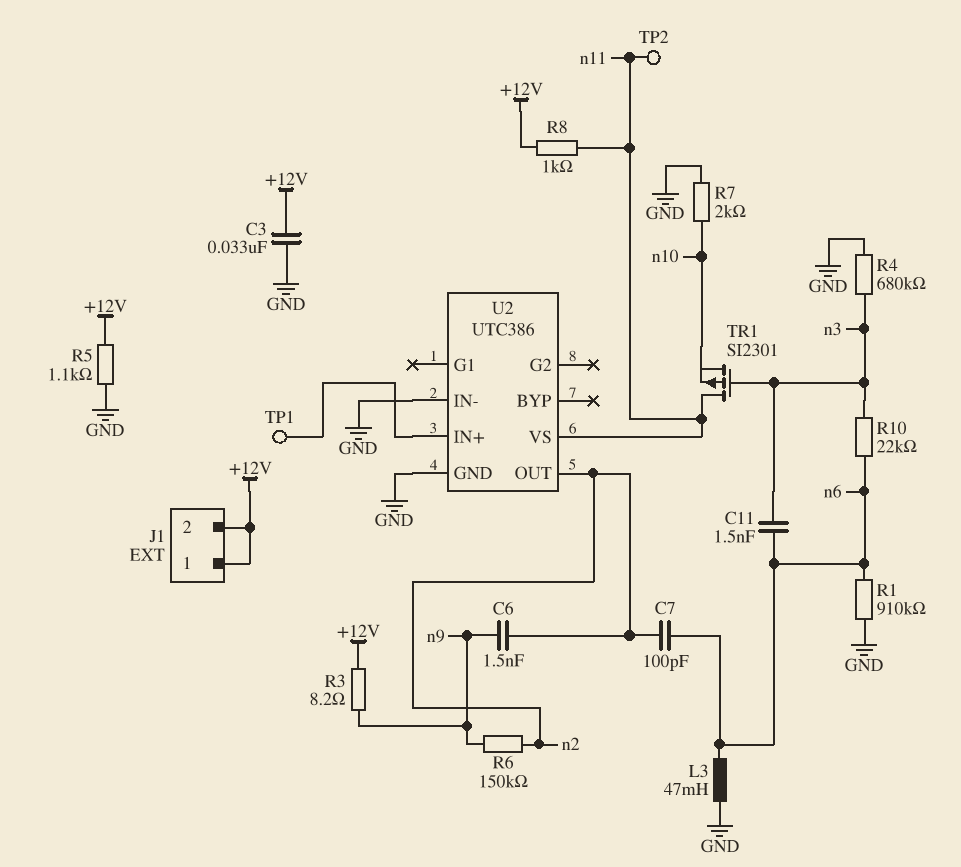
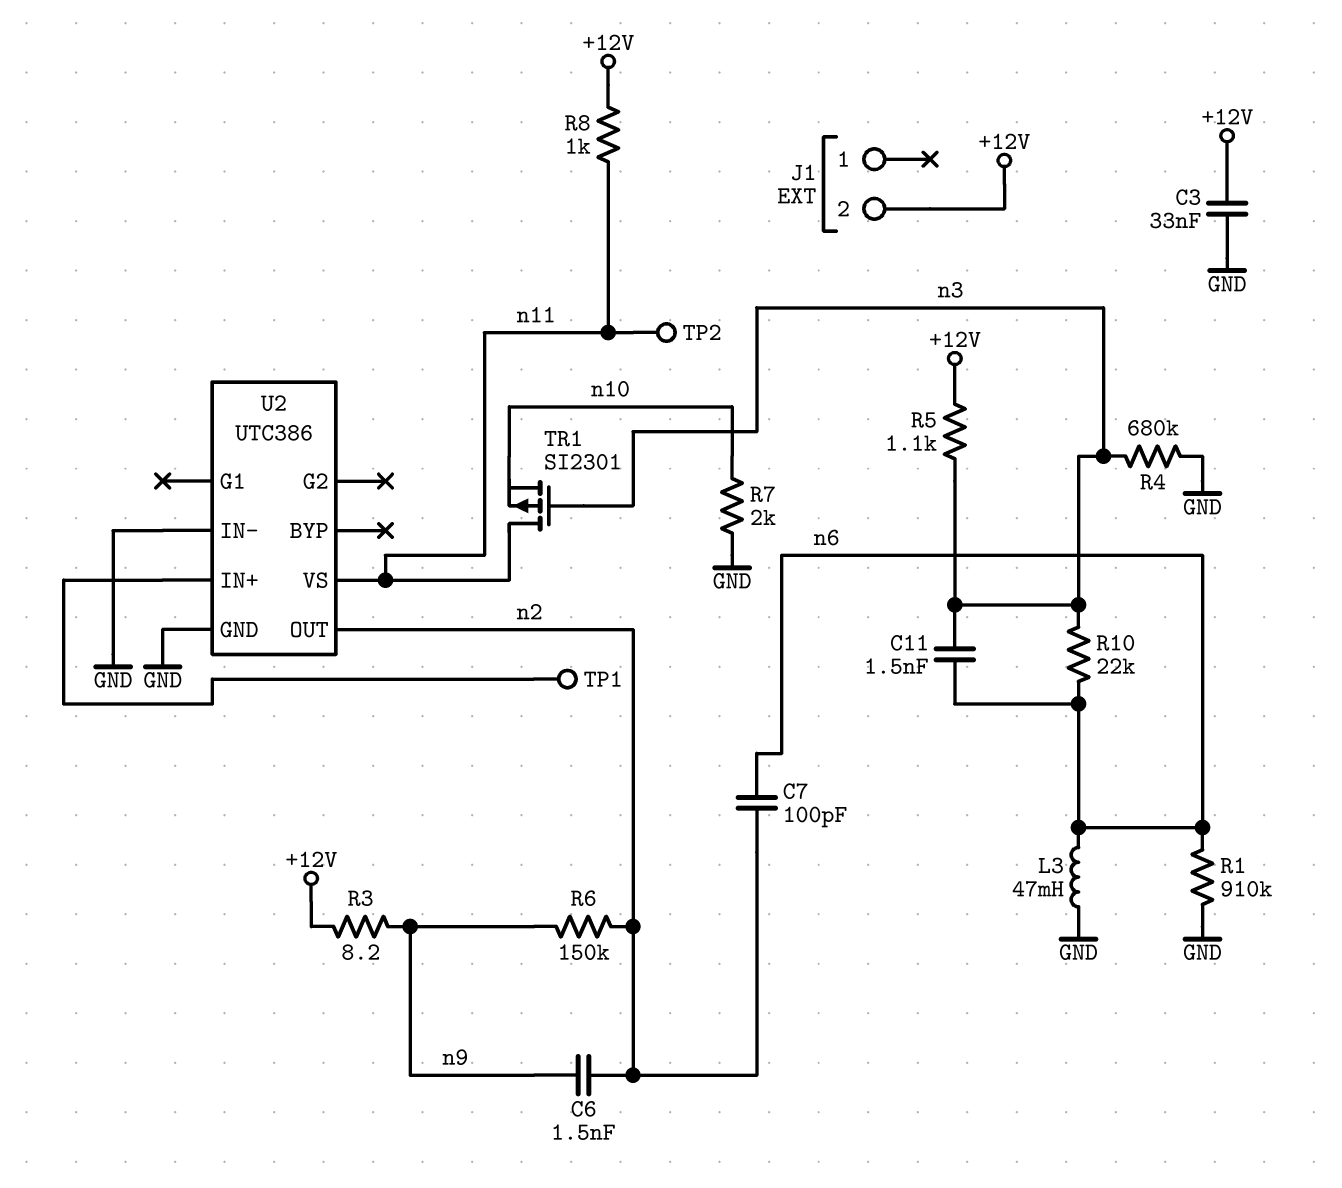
J1 pin 1: +12V -> none
R5: 1.1k (+12V, GND) -> 1.1k (+12V, n3)

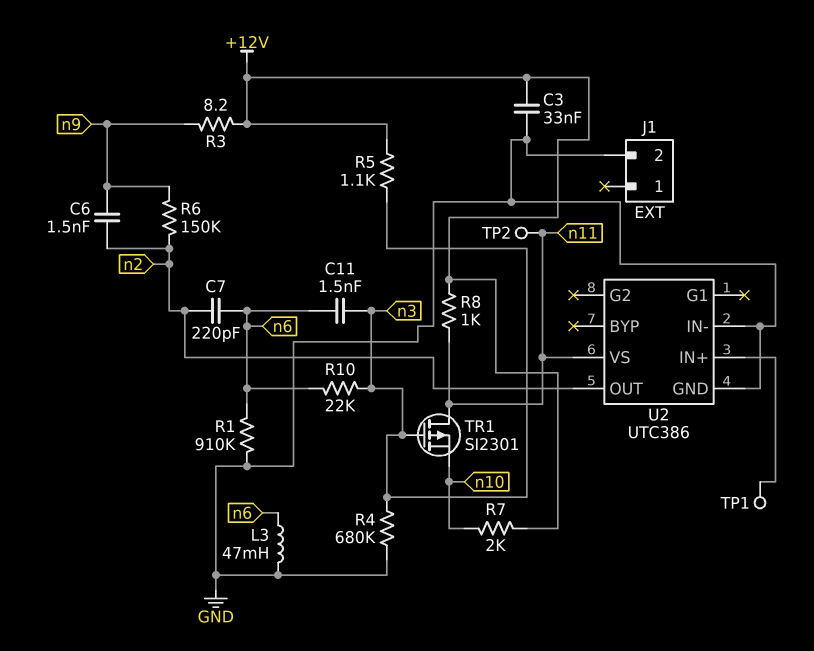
C7: 100pF (n2, n6) -> 220pF (n2, n6)
J1 pin 2: +12V -> GND
R7: 2k (GND, n10) -> 2k (+12V, n10)

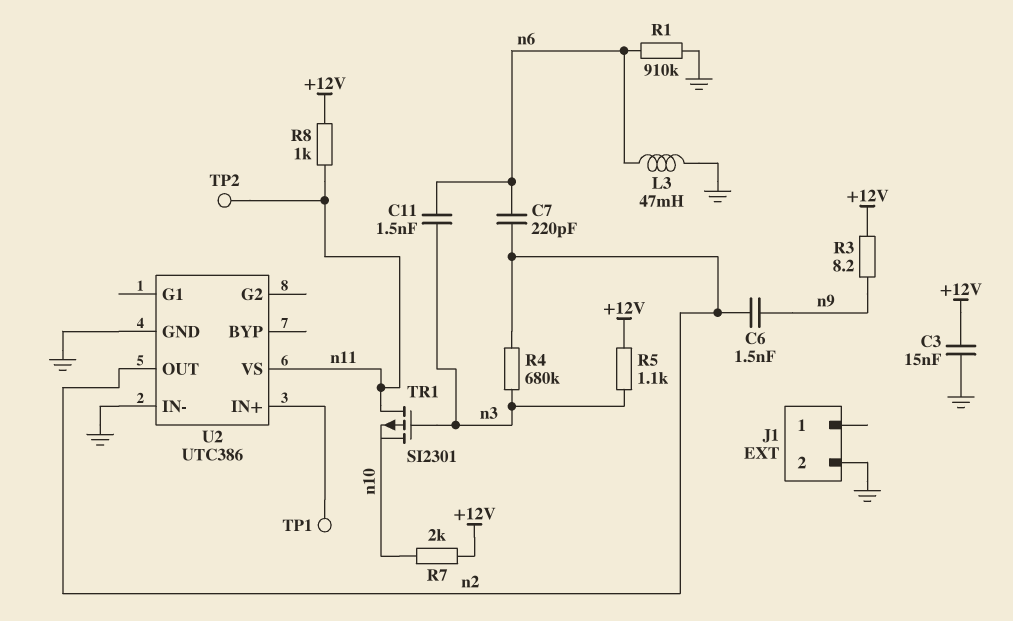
C3: 33nF (+12V, GND) -> 15nF (+12V, GND)
R4: 680k (GND, n3) -> 680k (n2, n3)
R6: 150k (n2, n9) -> none
R10: 22k (n3, n6) -> none

